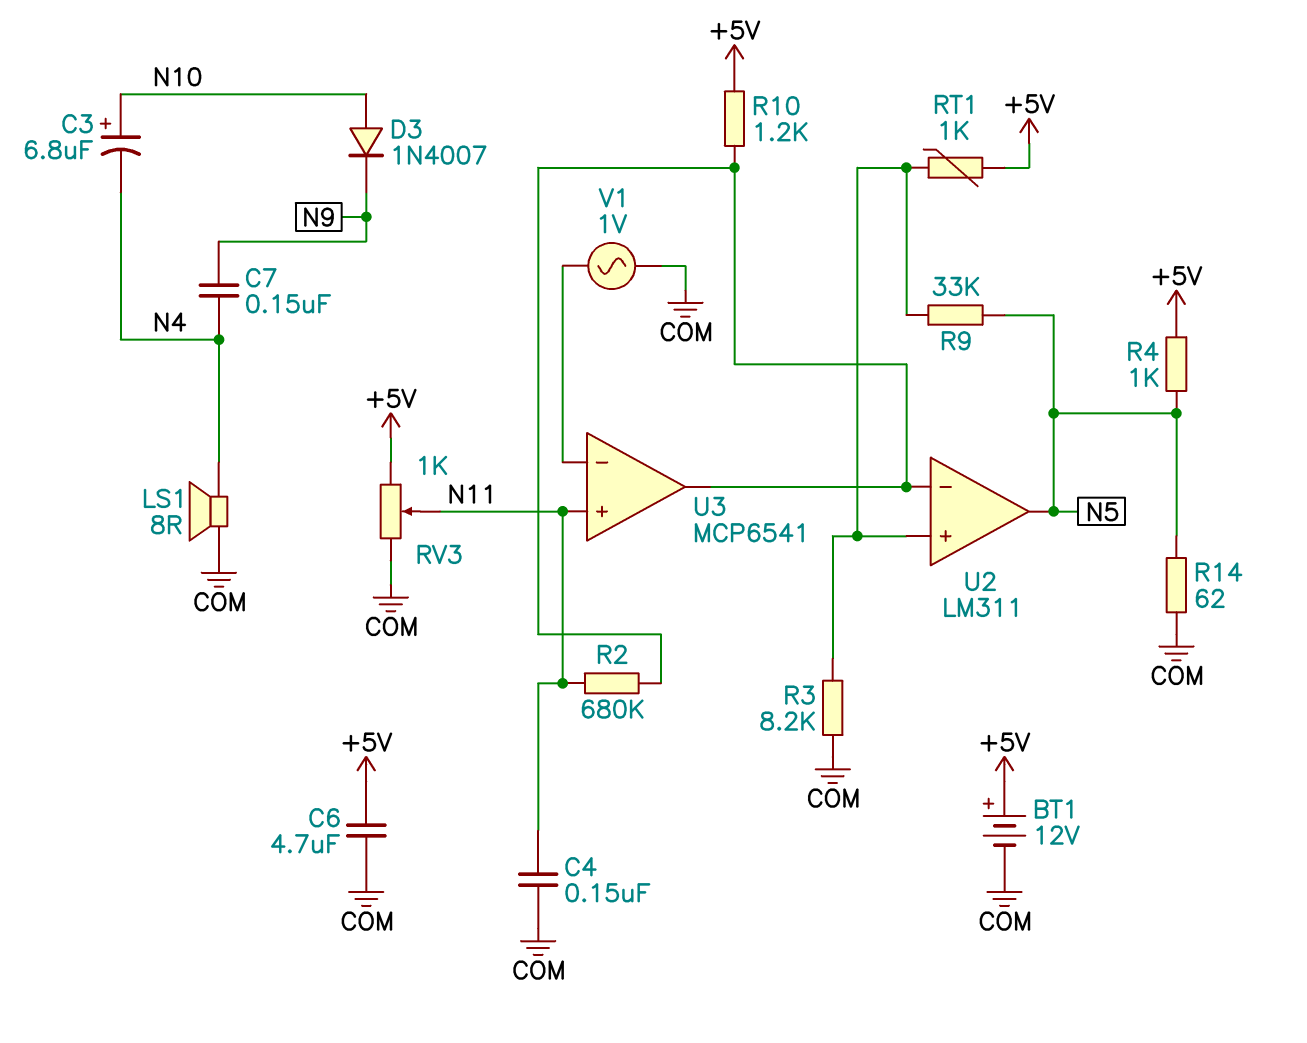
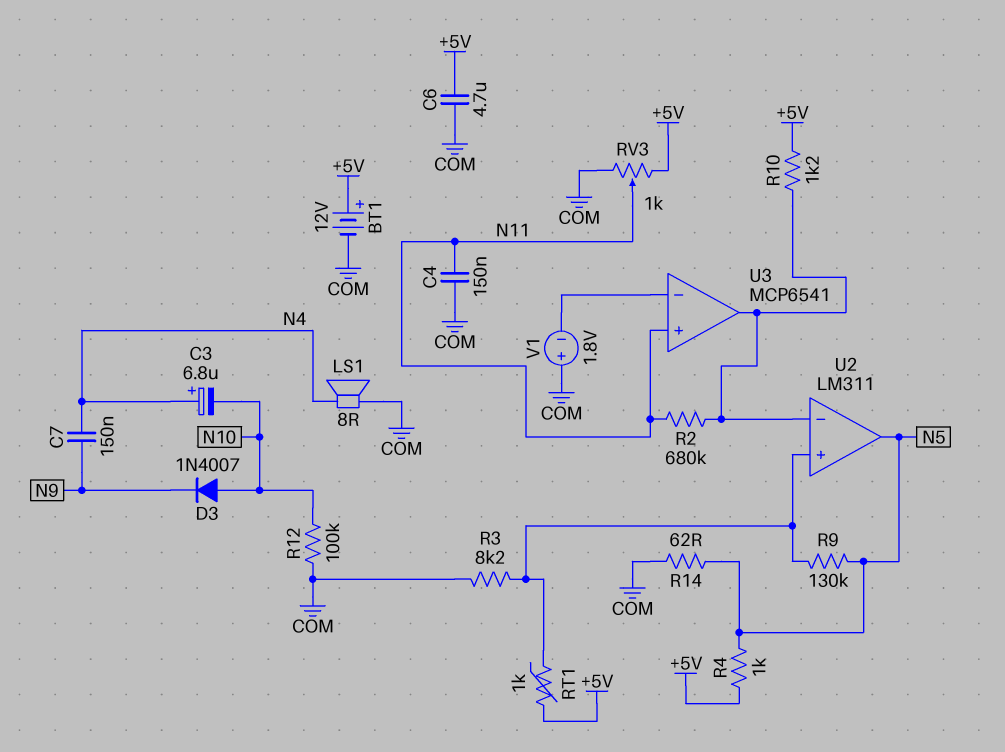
C3: 6.8uF (plus N10, minus N4) -> 6.8uF (plus N4, minus N10)
R9: 33k (N5, U2/in+) -> 130k (N5, U2/in+)
R12: none -> 100k (COM, N10)
V1: AC 1V (COM, U3/in-) -> 1.8V (plus COM, minus U3/in-)

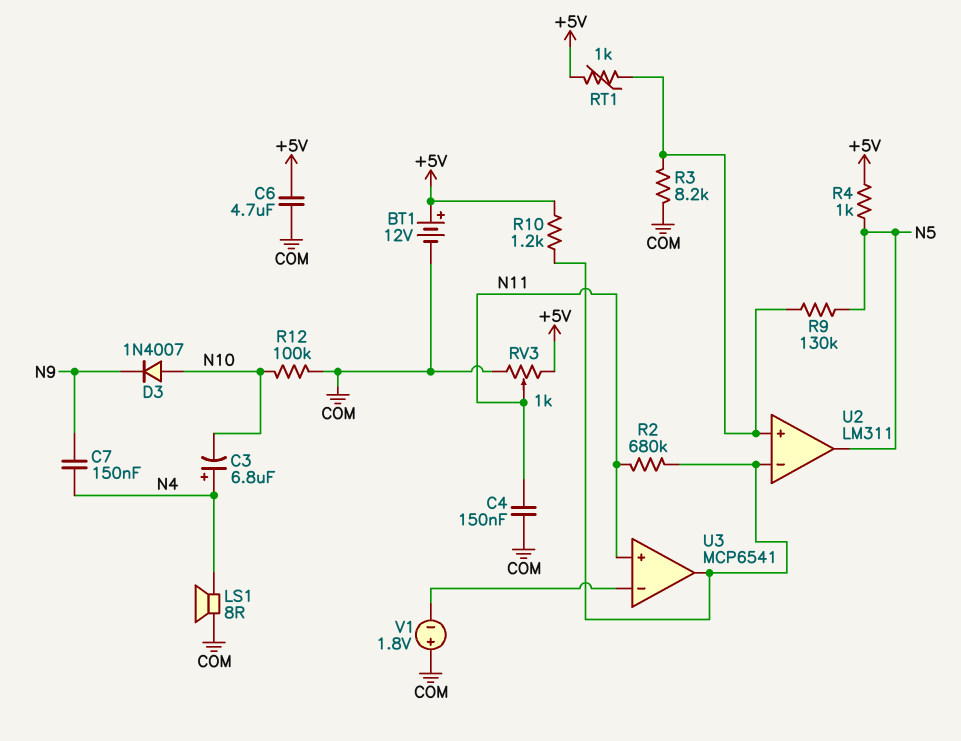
R14: 62 (COM, N5) -> none

